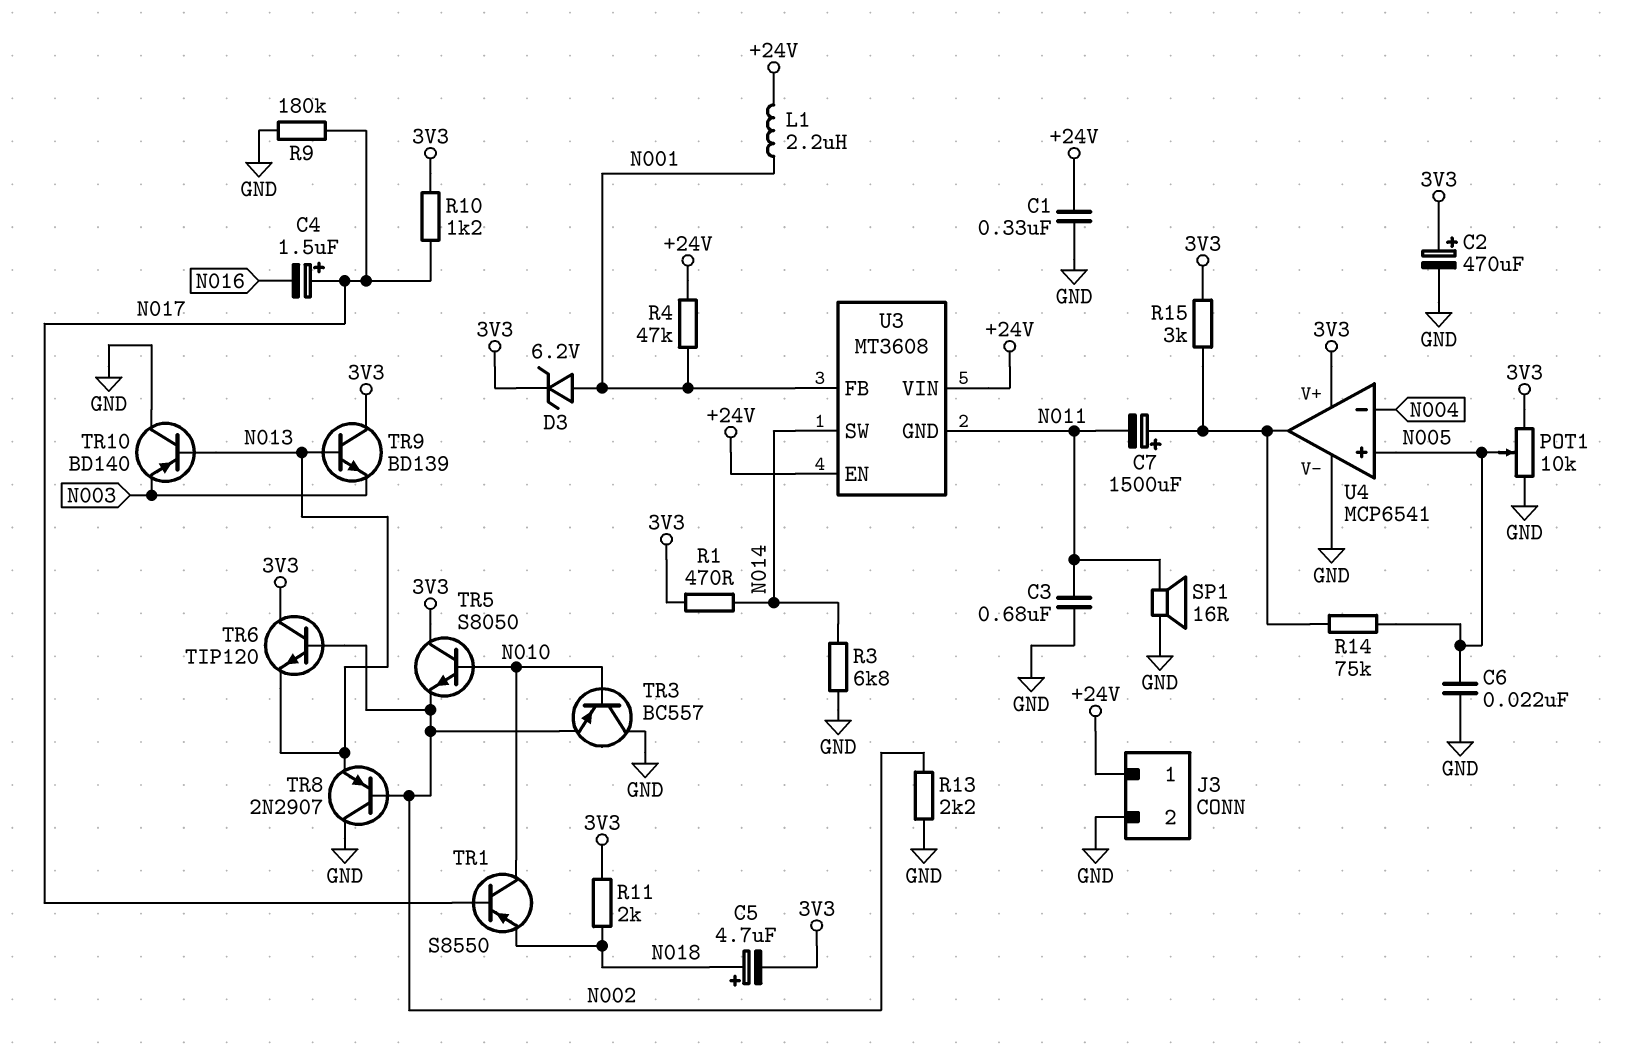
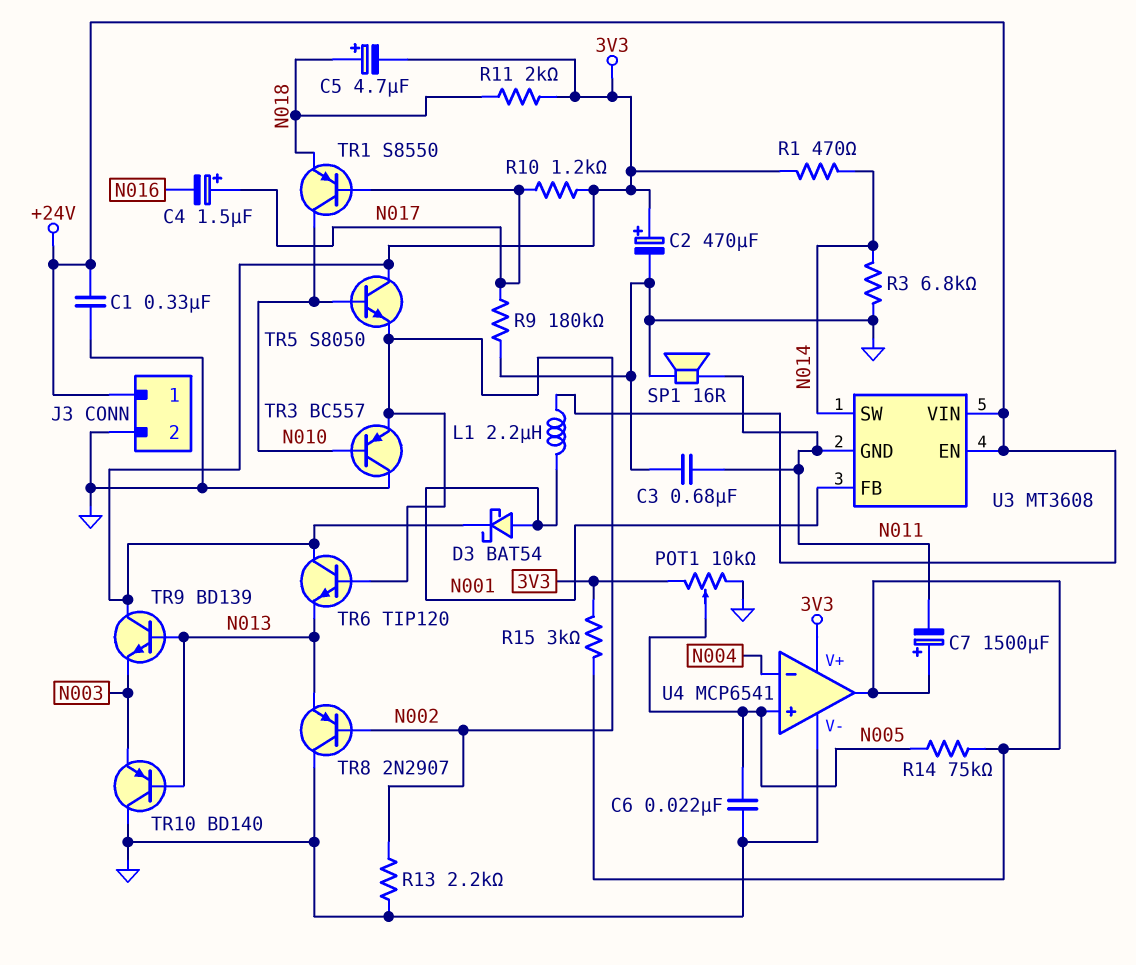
D3: zener 6.2V (A N001, K 3V3) -> schottky BAT54 (A N001, K 3V3)
R4: 47k (+24V, N001) -> none

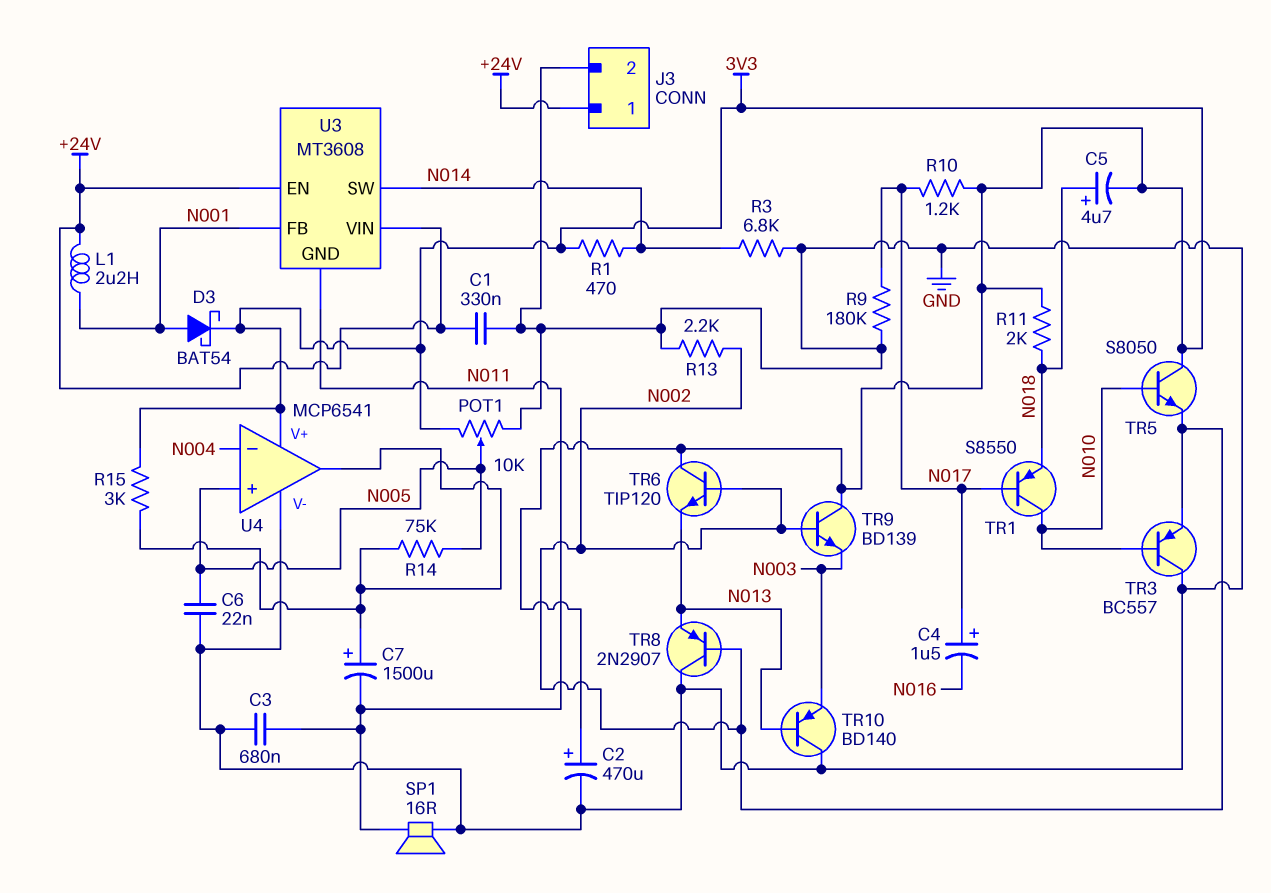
TR9: NPN BD139 (B N013, C 3V3, E N003) -> NPN BD139 (B N002, C 3V3, E N003)

